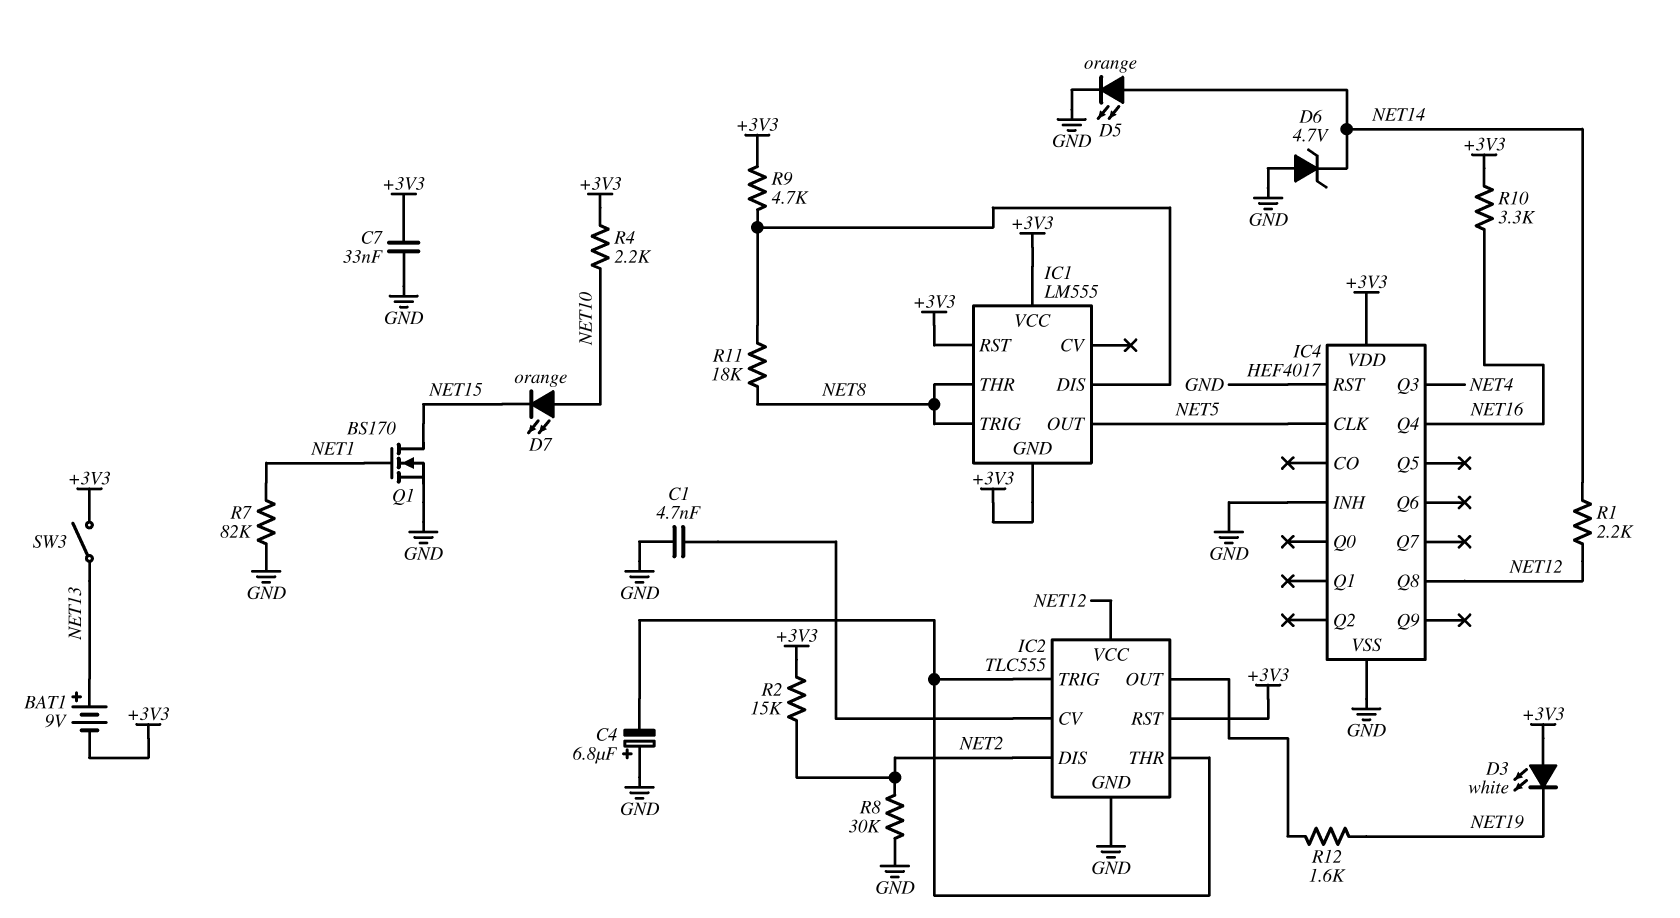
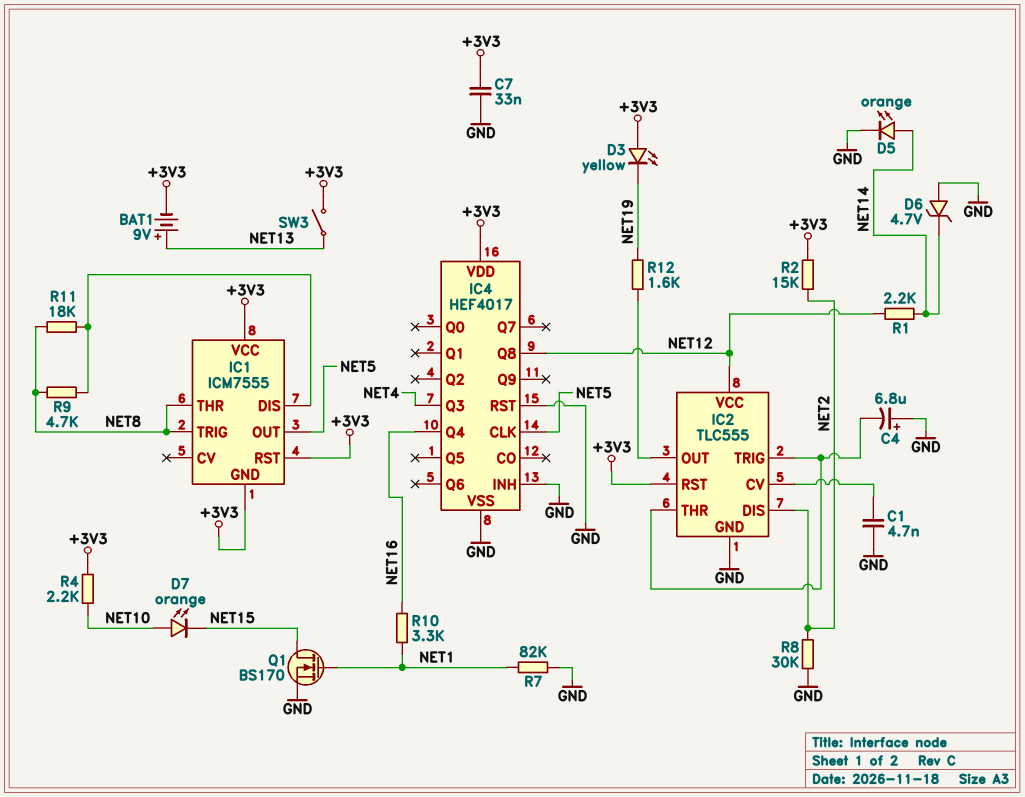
D3: LED white (A +3V3, K NET19) -> LED yellow (A +3V3, K NET19)
IC1: LM555 -> ICM7555
R9: 4.7k (+3V3, IC1/DIS) -> 4.7k (IC1/DIS, NET8)
R10: 3.3k (+3V3, NET16) -> 3.3k (NET1, NET16)

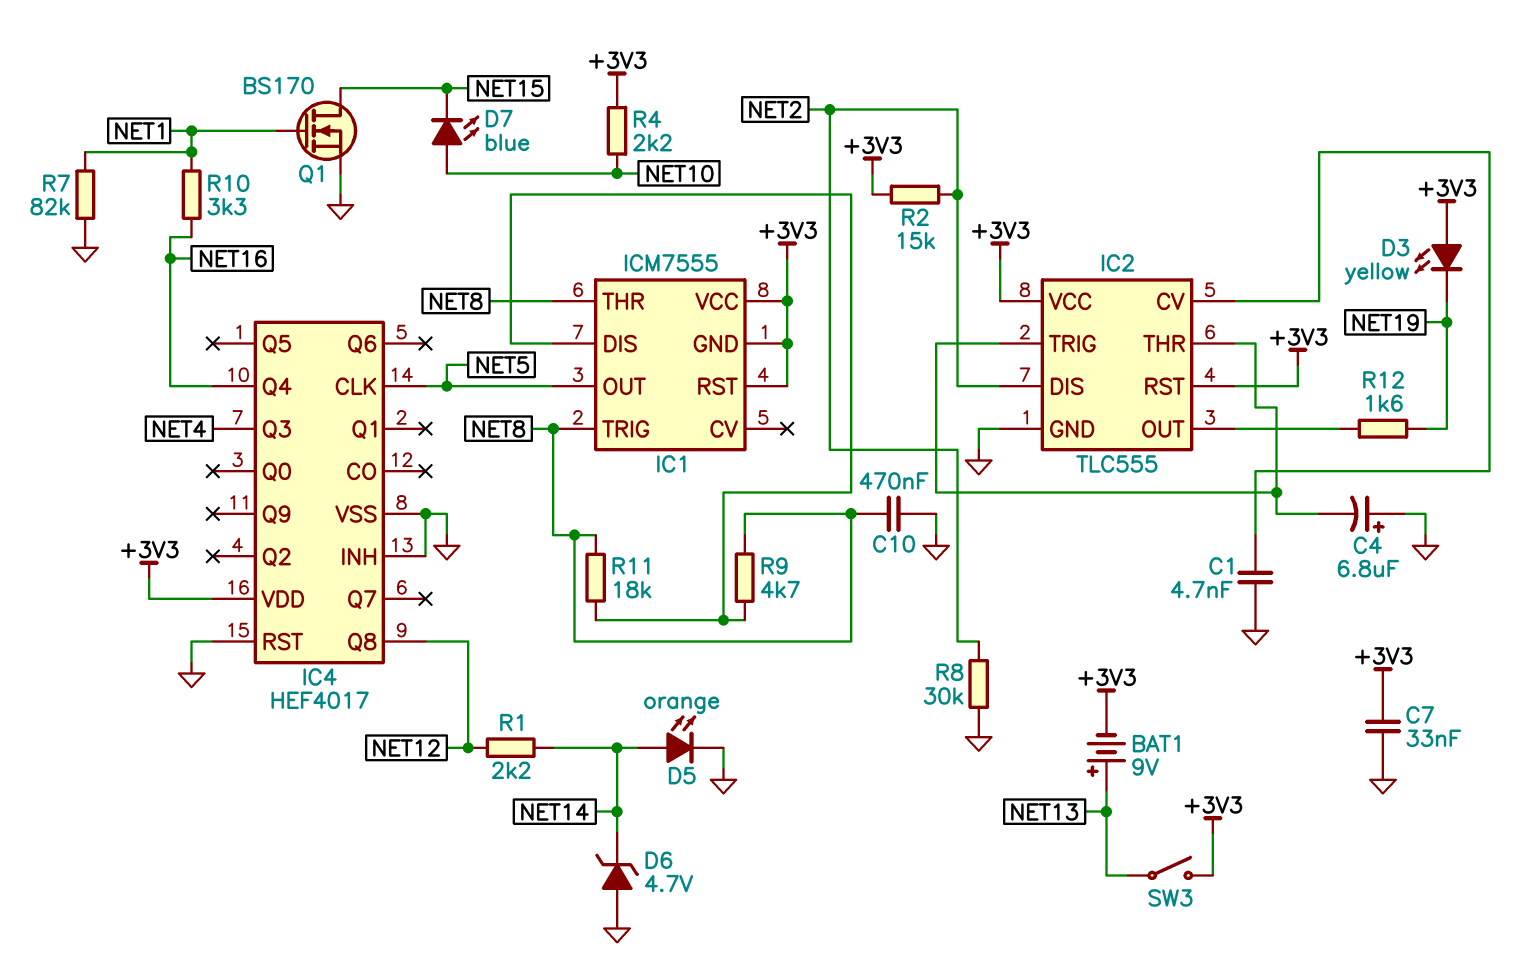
C10: none -> 470nF (GND, NET8)
D7: LED orange (A NET10, K NET15) -> LED blue (A NET10, K NET15)
IC2 pin VCC: NET12 -> +3V3

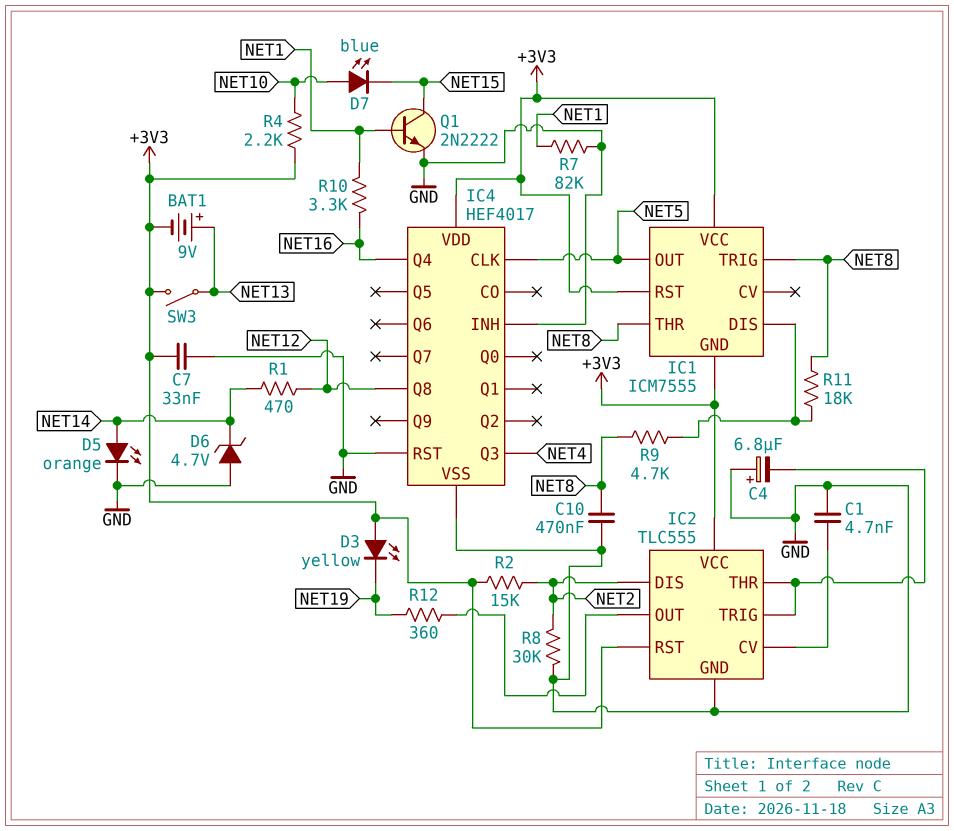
Q1: NMOS BS170 (G NET1, D NET15, S GND) -> NPN 2N2222 (B NET1, C NET15, E GND)
R1: 2.2k (NET12, NET14) -> 470 (NET12, NET14)
R12: 1.6k (IC2/OUT, NET19) -> 360 (IC2/OUT, NET19)

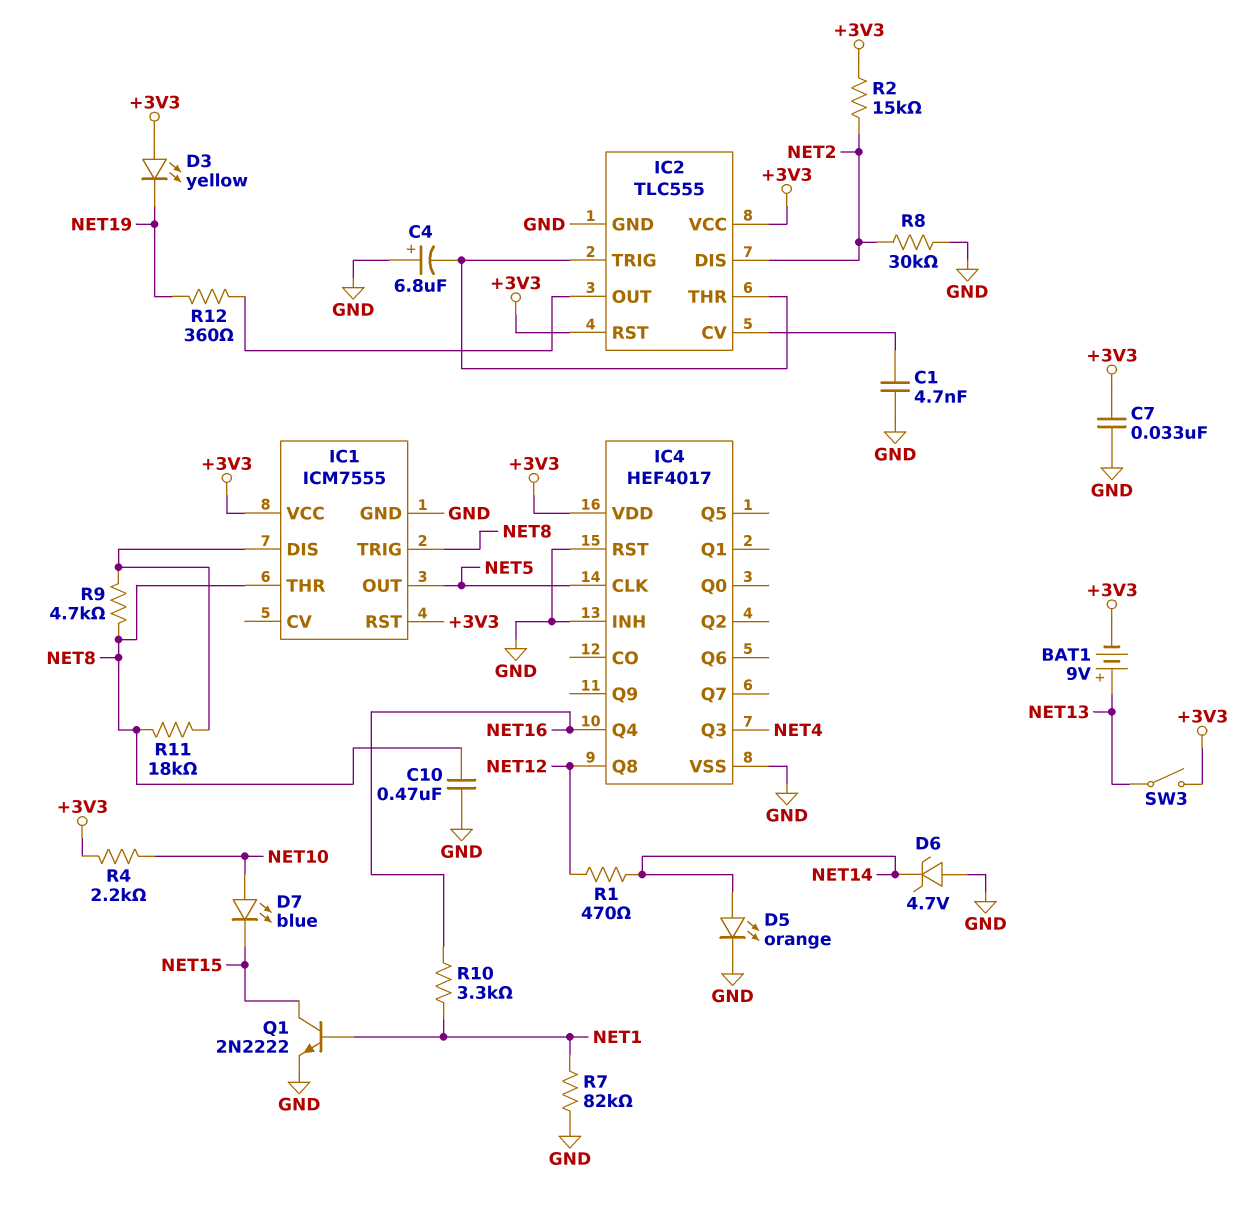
IC1 pin GND: +3V3 -> GND

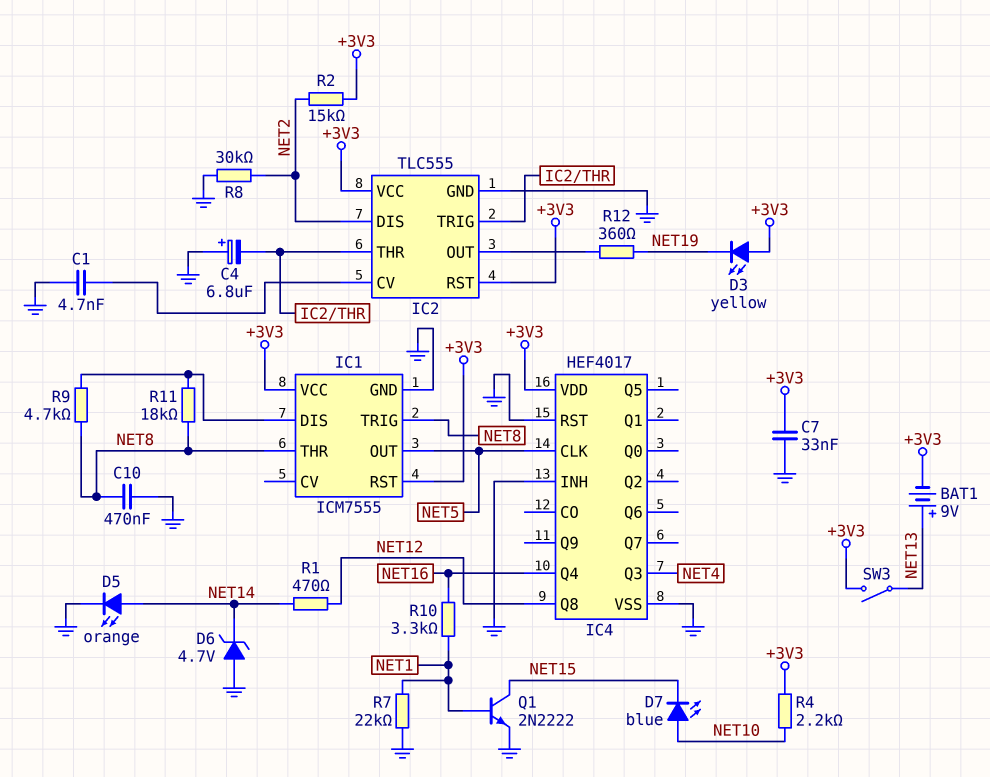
R7: 82k (GND, NET1) -> 22k (GND, NET1)

